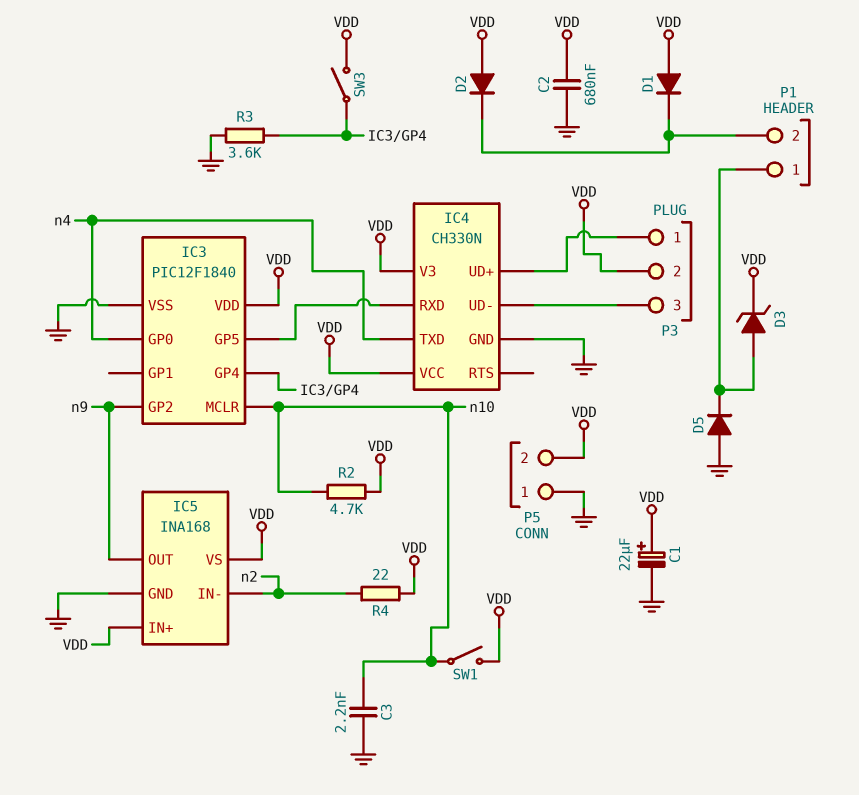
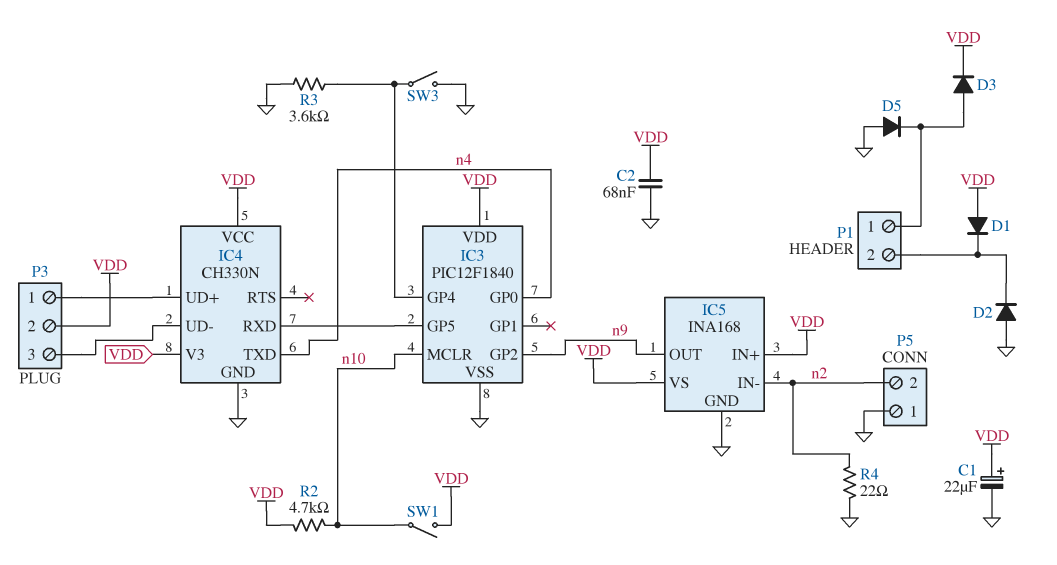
C2: 680nF (GND, VDD) -> 68nF (GND, VDD)
C3: 2.2nF (GND, n10) -> none
D2: diode (A VDD, K P1/2) -> diode (A GND, K P1/2)
D3: zener (A P1/1, K VDD) -> diode (A P1/1, K VDD)
P5 pin 2: VDD -> n2
R4: 22 (VDD, n2) -> 22 (GND, n2)
SW3: switch (IC3/GP4, VDD) -> switch (GND, IC3/GP4)

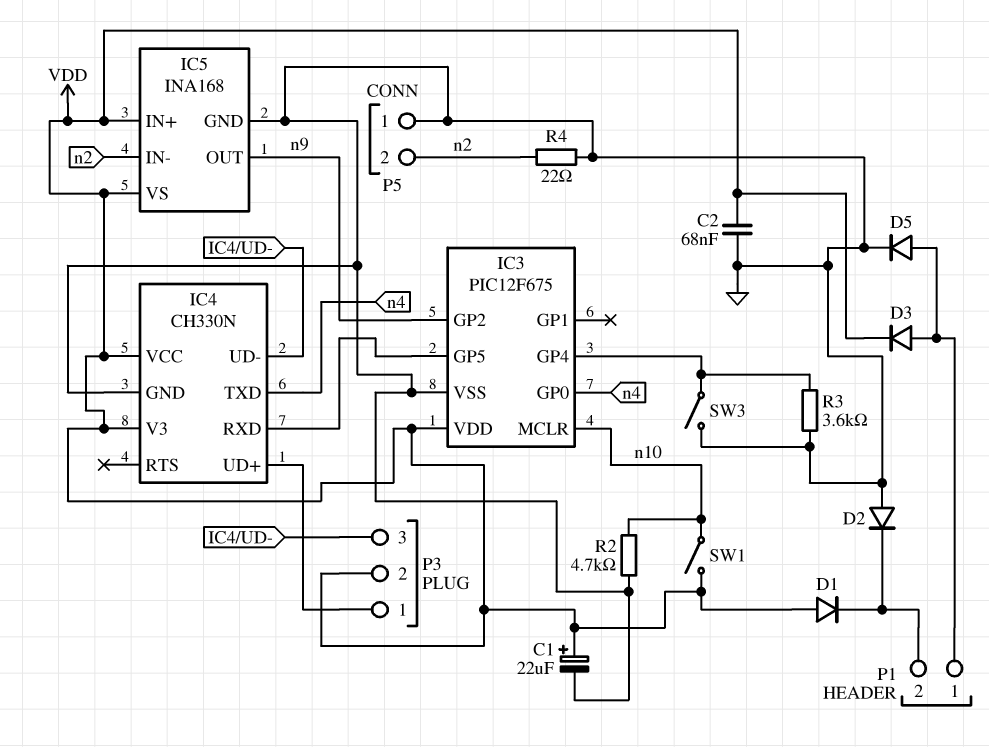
D5: diode (A GND, K P1/1) -> diode (A P1/1, K GND)
IC3: PIC12F1840 -> PIC12F675
R2: 4.7k (VDD, n10) -> 4.7k (GND, n10)

